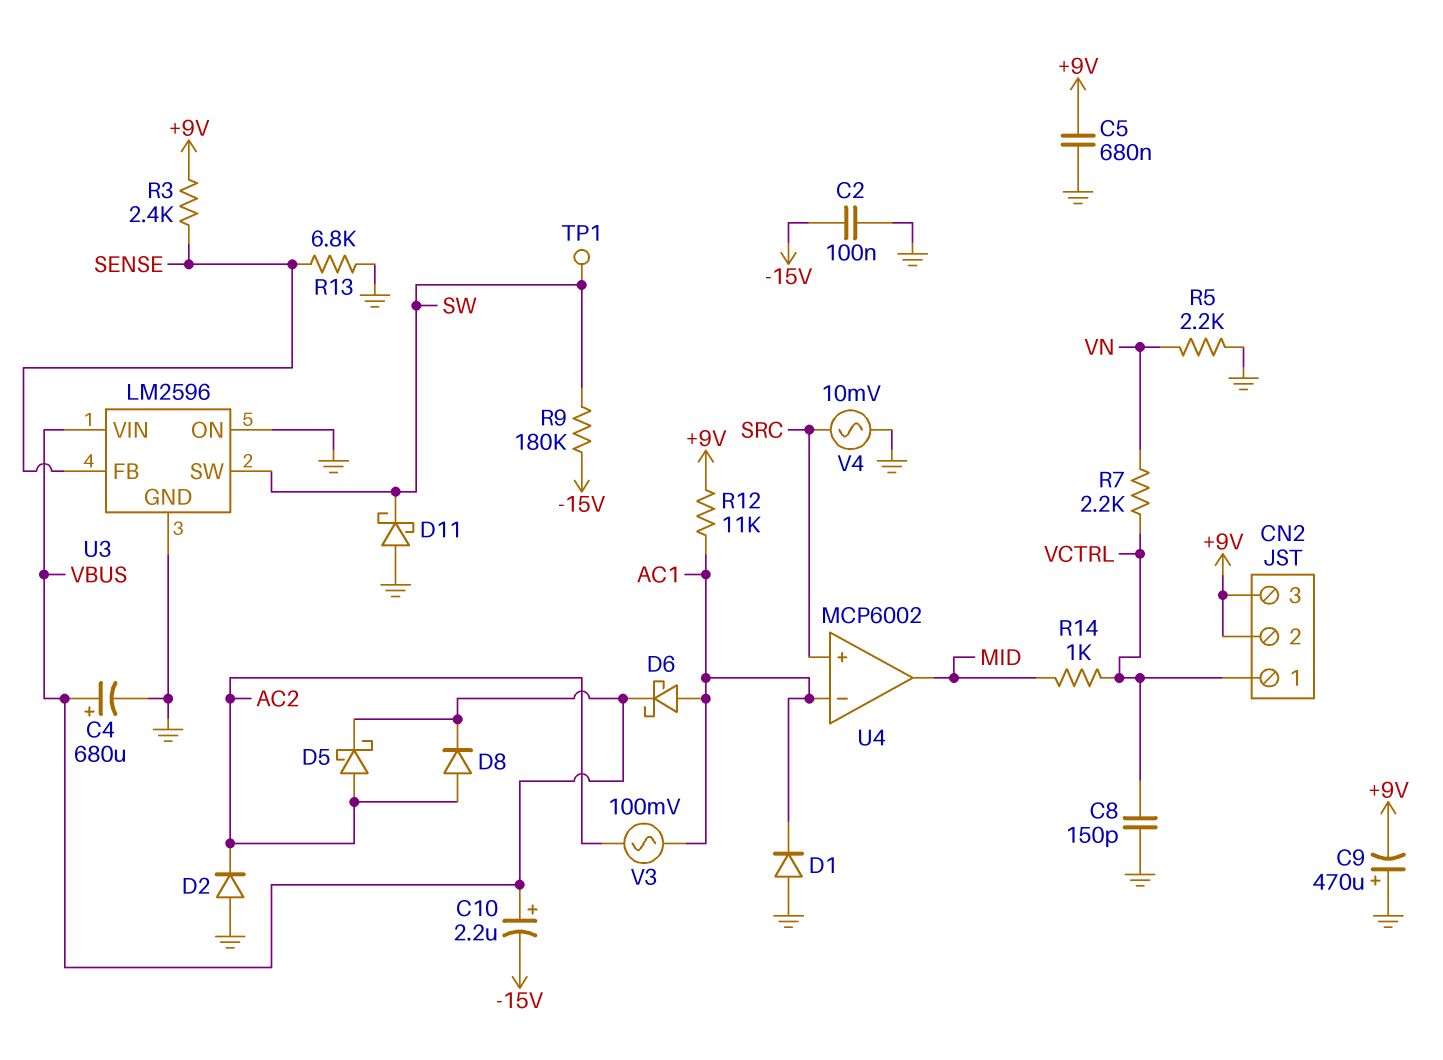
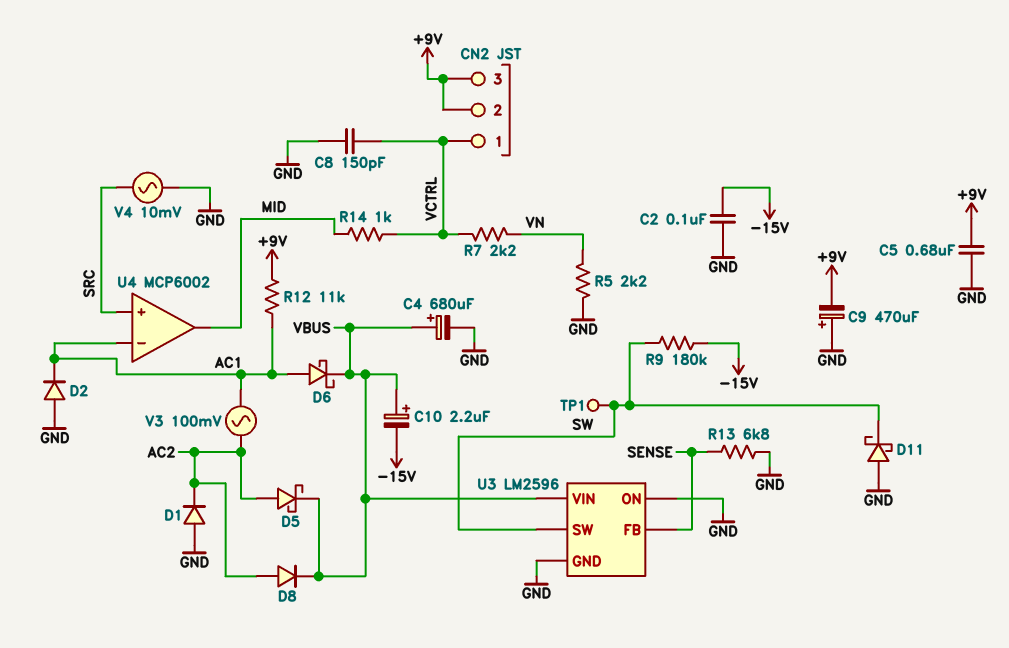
D1: diode (A GND, K AC1) -> diode (A GND, K AC2)
D2: diode (A GND, K AC2) -> diode (A GND, K AC1)
R3: 2.4k (+9V, SENSE) -> none

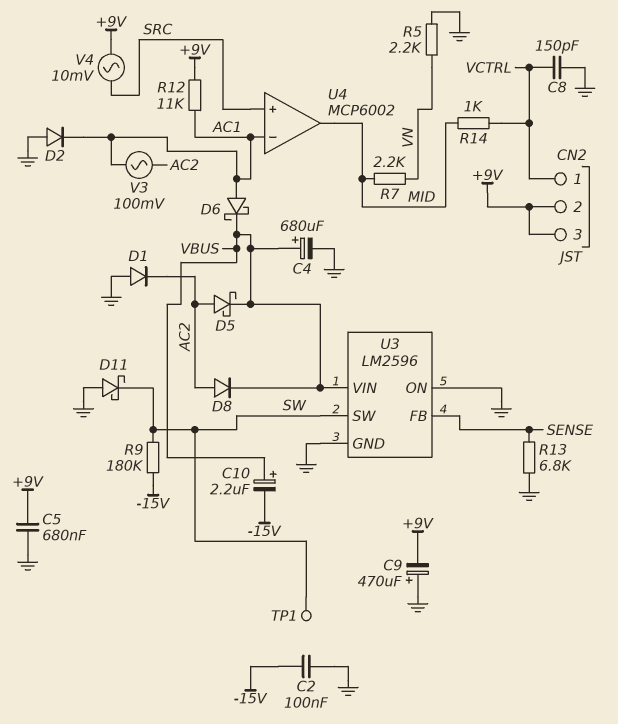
R7: 2.2k (VCTRL, VN) -> 2.2k (MID, VN)
V4: AC 10mV (GND, SRC) -> AC 10mV (+9V, SRC)

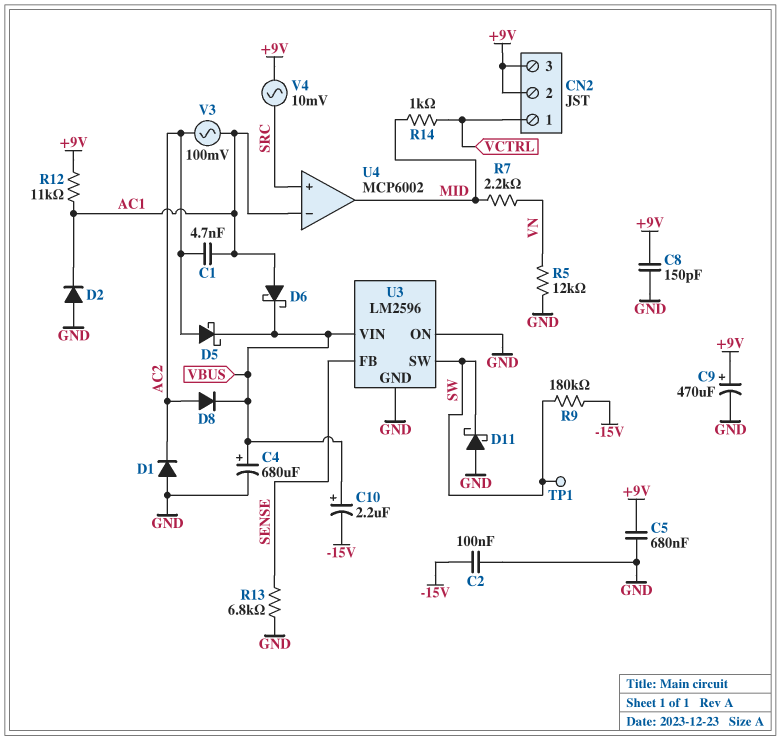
C1: none -> 4.7nF (AC1, AC2)
C8: 150pF (GND, VCTRL) -> 150pF (+9V, GND)
C9: 470uF (plus GND, minus +9V) -> 470uF (plus +9V, minus GND)
R5: 2.2k (GND, VN) -> 12k (GND, VN)

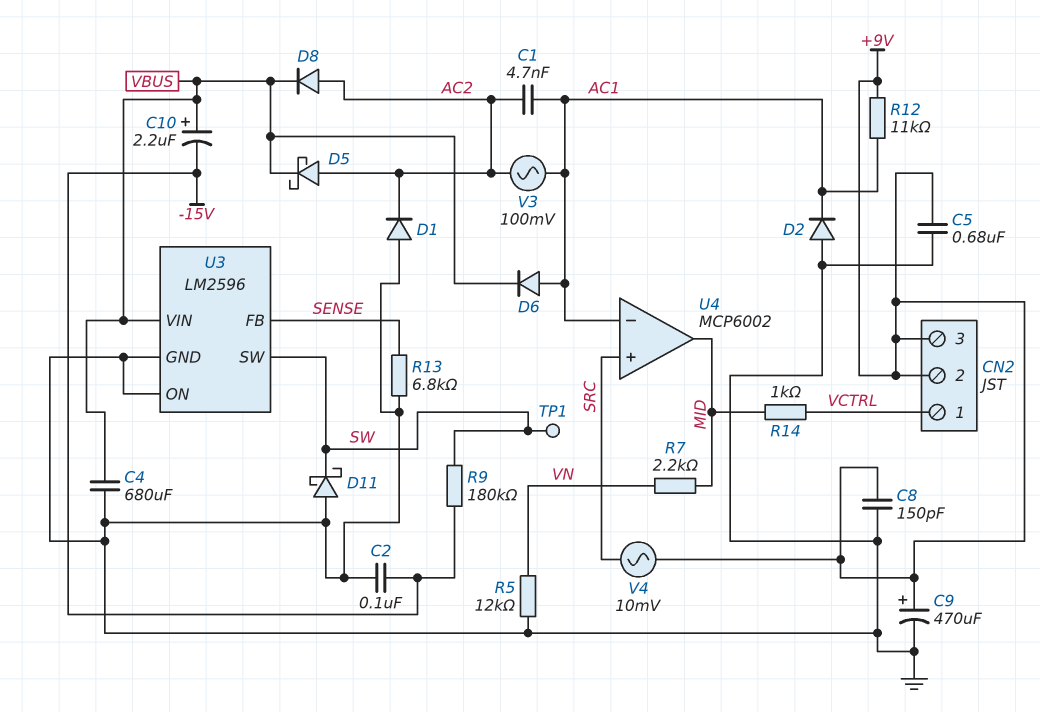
C4: 680uF (plus VBUS, minus GND) -> 680uF (GND, VBUS)
D6: schottky (A AC1, K VBUS) -> diode (A AC1, K VBUS)

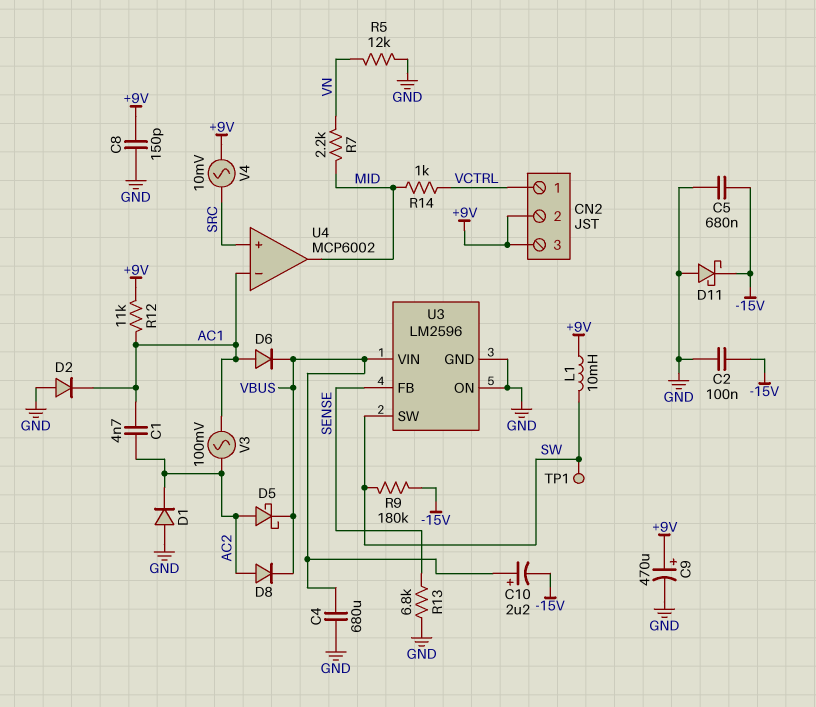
C5: 680nF (+9V, GND) -> 680nF (-15V, GND)
D11: schottky (A GND, K SW) -> schottky (A GND, K -15V)
L1: none -> 10mH (+9V, SW)

